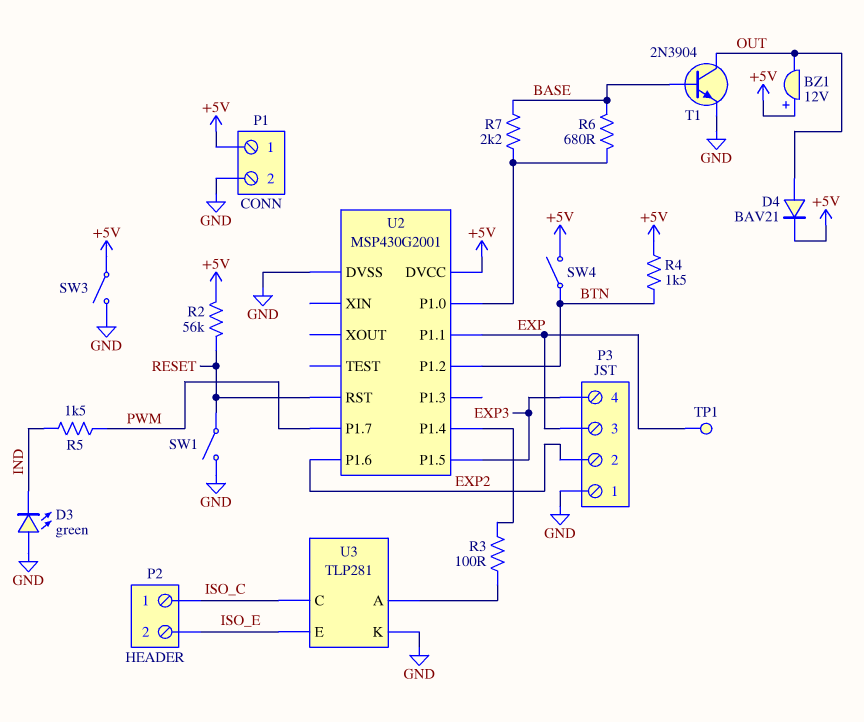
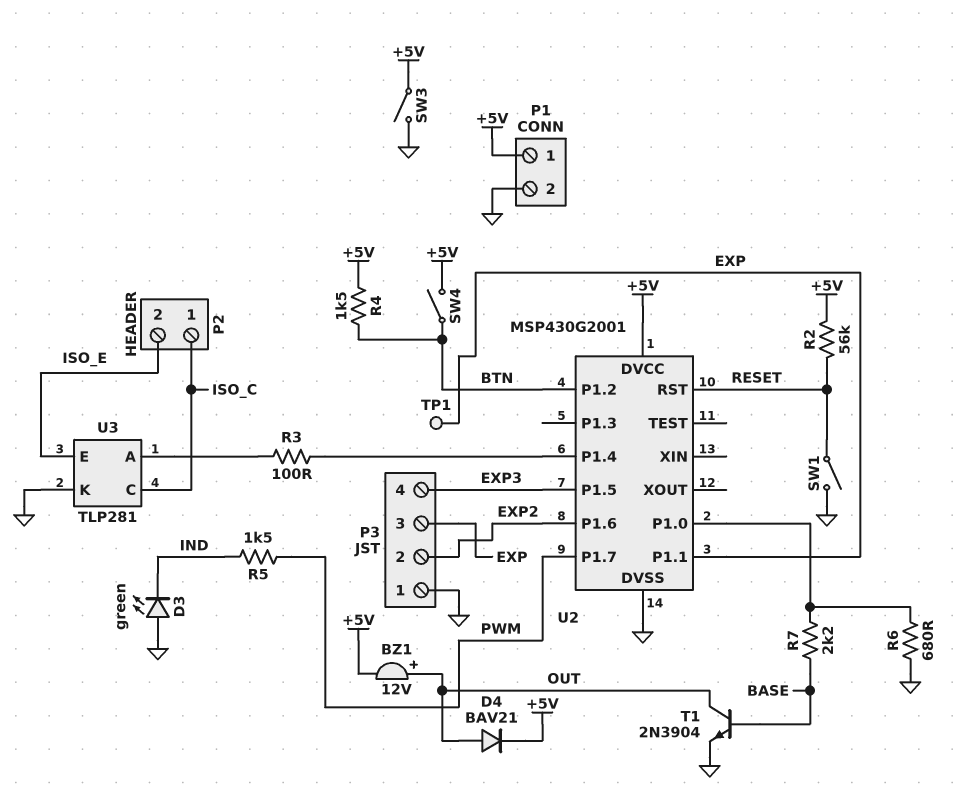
BZ1: buzzer 12V (plus +5V, minus OUT) -> buzzer 12V (plus OUT, minus +5V)
R6: 680 (BASE, U2/P1.0) -> 680 (GND, U2/P1.0)

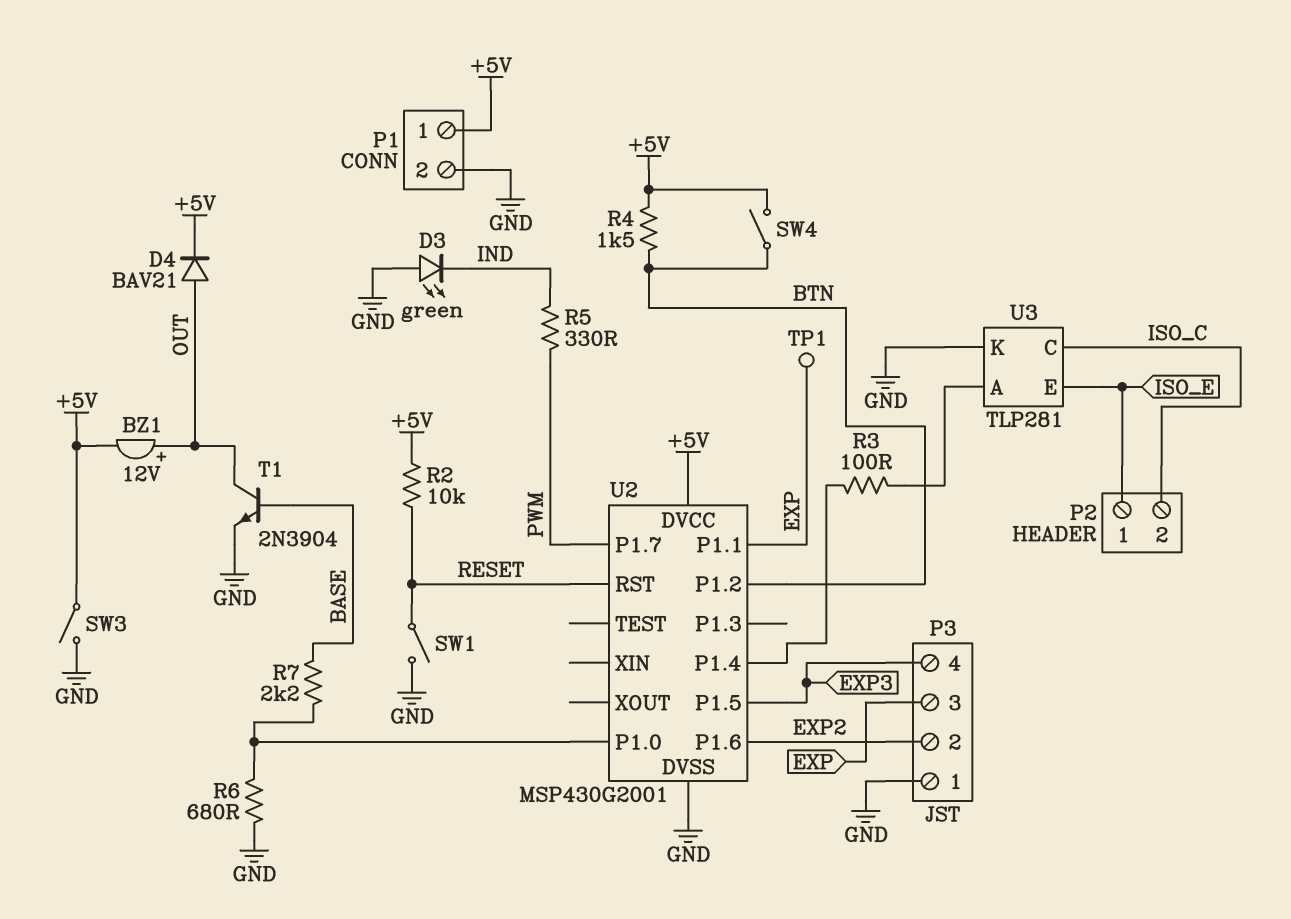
P2 pin 1: ISO_C -> ISO_E
P2 pin 2: ISO_E -> ISO_C
R2: 56k (+5V, RESET) -> 10k (+5V, RESET)
R5: 1.5k (IND, PWM) -> 330 (IND, PWM)

